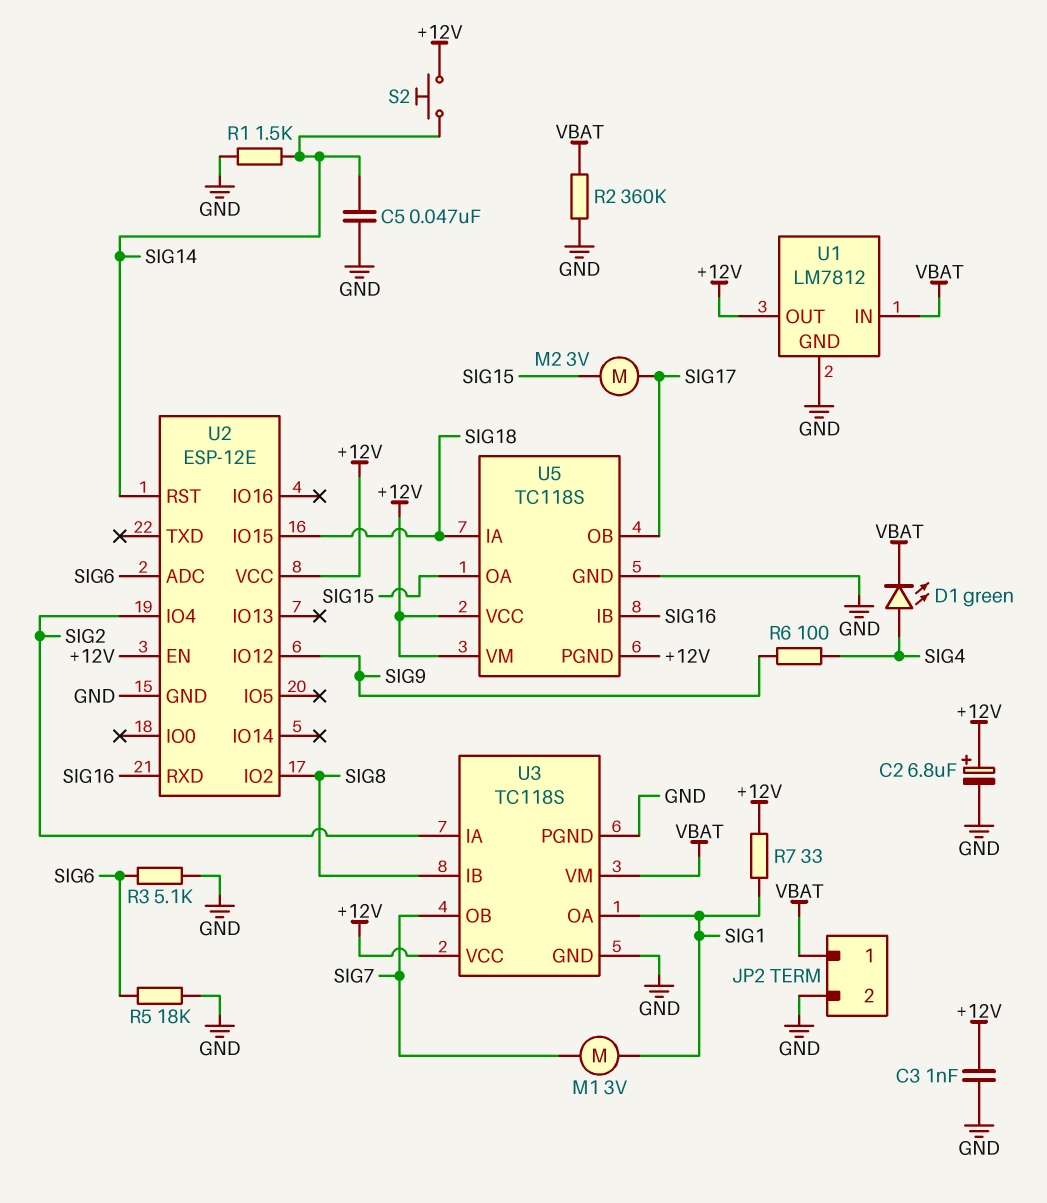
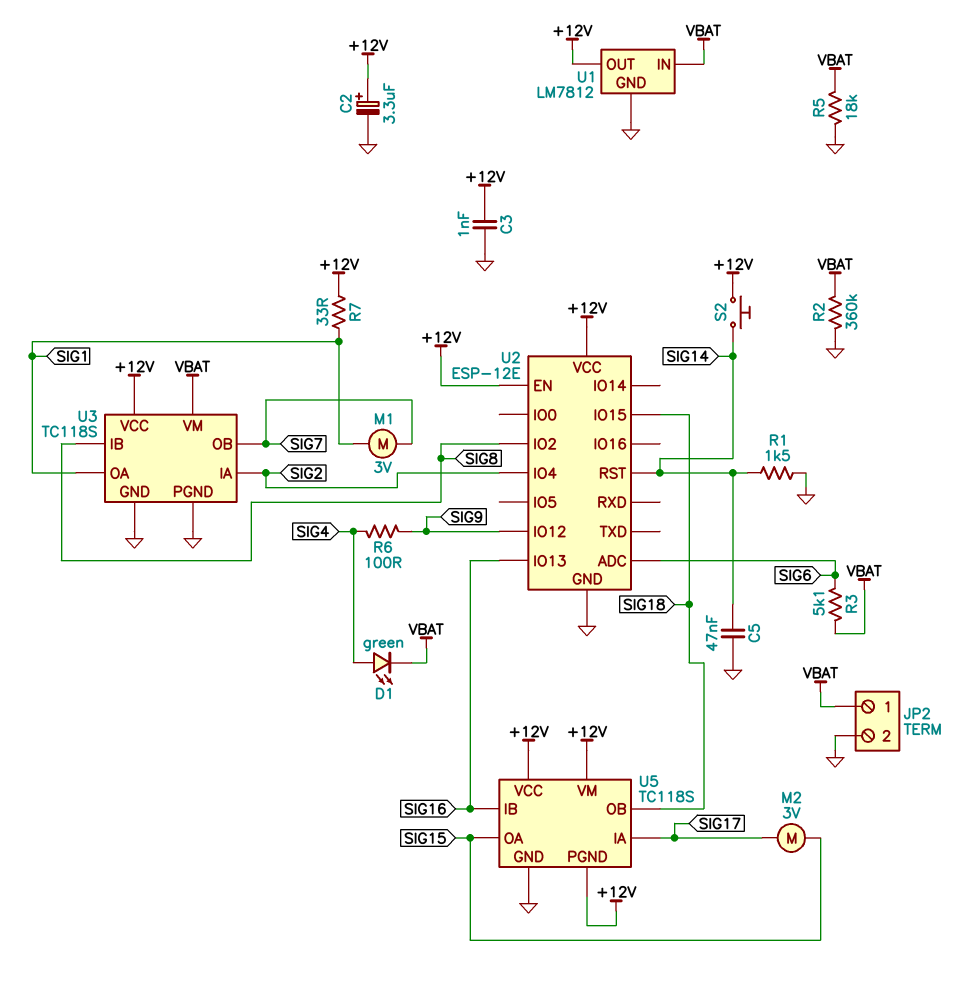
C2: 6.8uF (plus +12V, minus GND) -> 3.3uF (plus +12V, minus GND)
R3: 5.1k (GND, SIG6) -> 5.1k (SIG6, VBAT)
R5: 18k (GND, SIG6) -> 18k (GND, VBAT)
U2 pin IO13: none -> SIG16
U2 pin RXD: SIG16 -> none
U5 pin IA: SIG18 -> SIG17
U5 pin OB: SIG17 -> SIG18

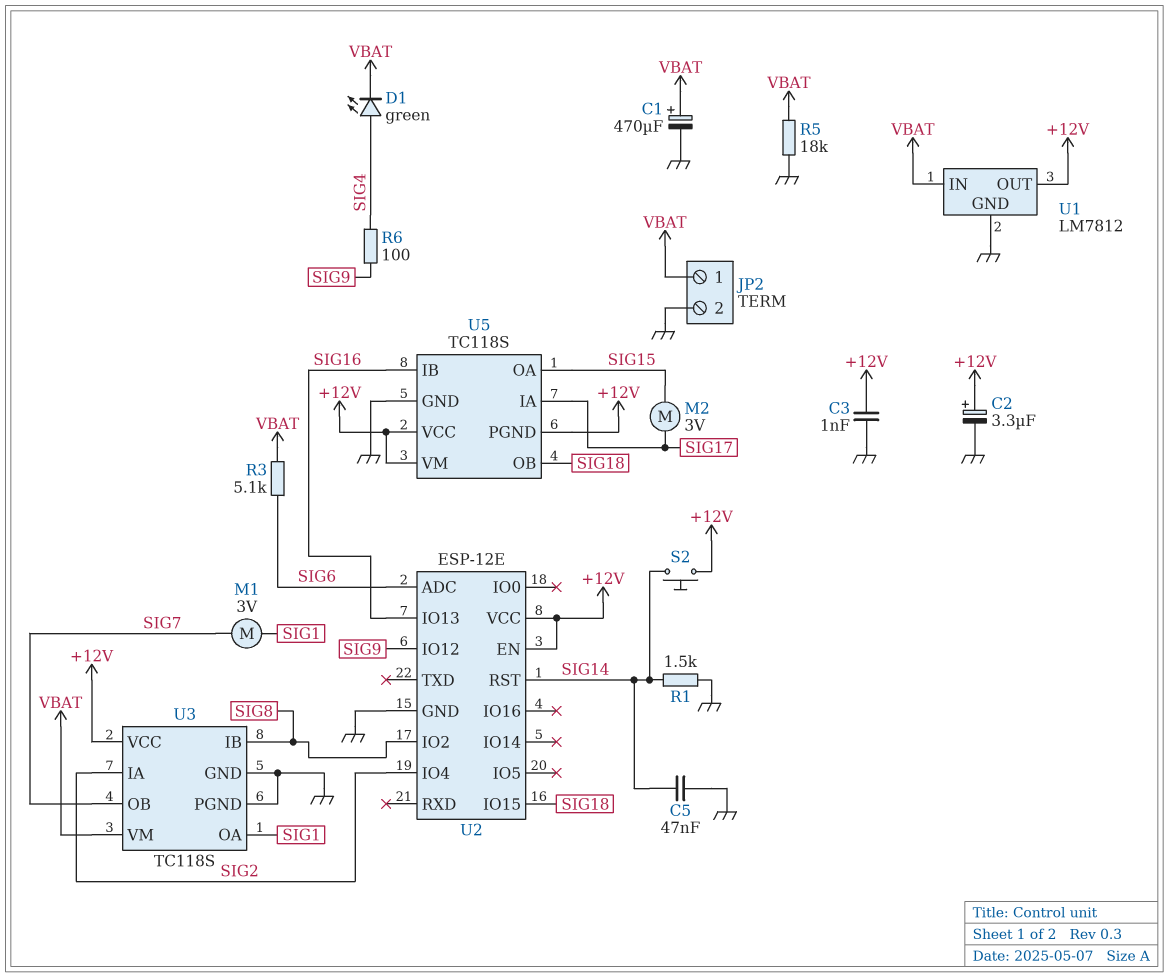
C1: none -> 470uF (plus VBAT, minus GND)
R2: 360k (GND, VBAT) -> none
R7: 33 (+12V, SIG1) -> none

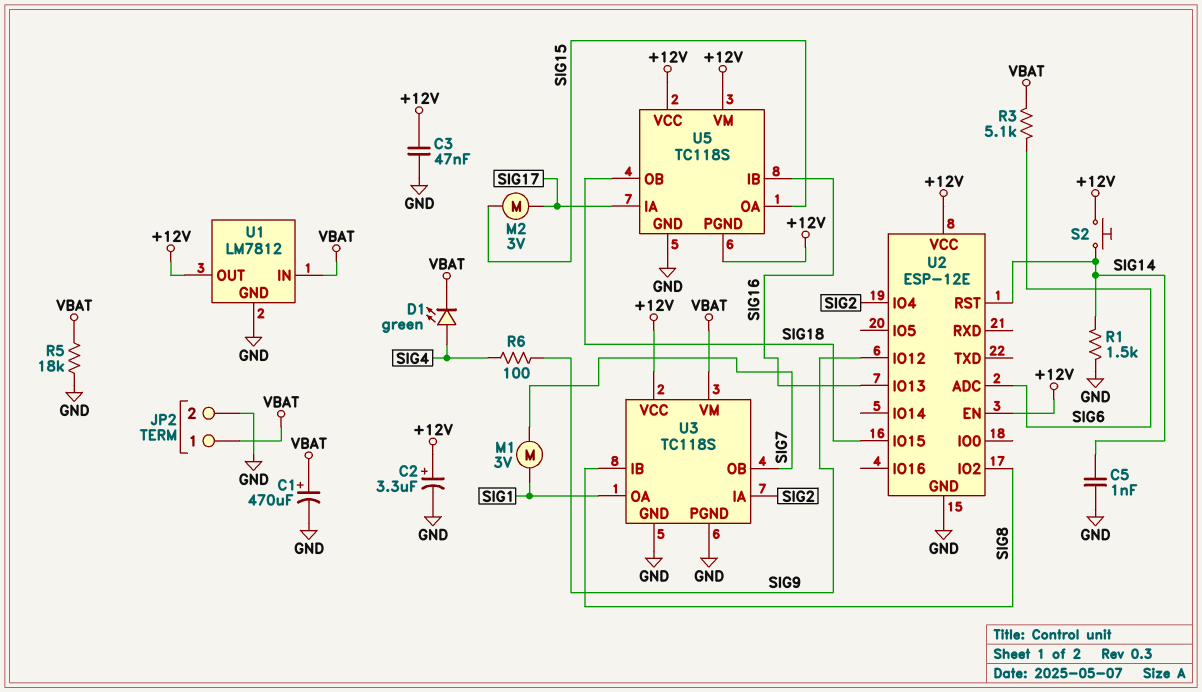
C3: 1nF (+12V, GND) -> 47nF (+12V, GND)
C5: 47nF (GND, SIG14) -> 1nF (GND, SIG14)

